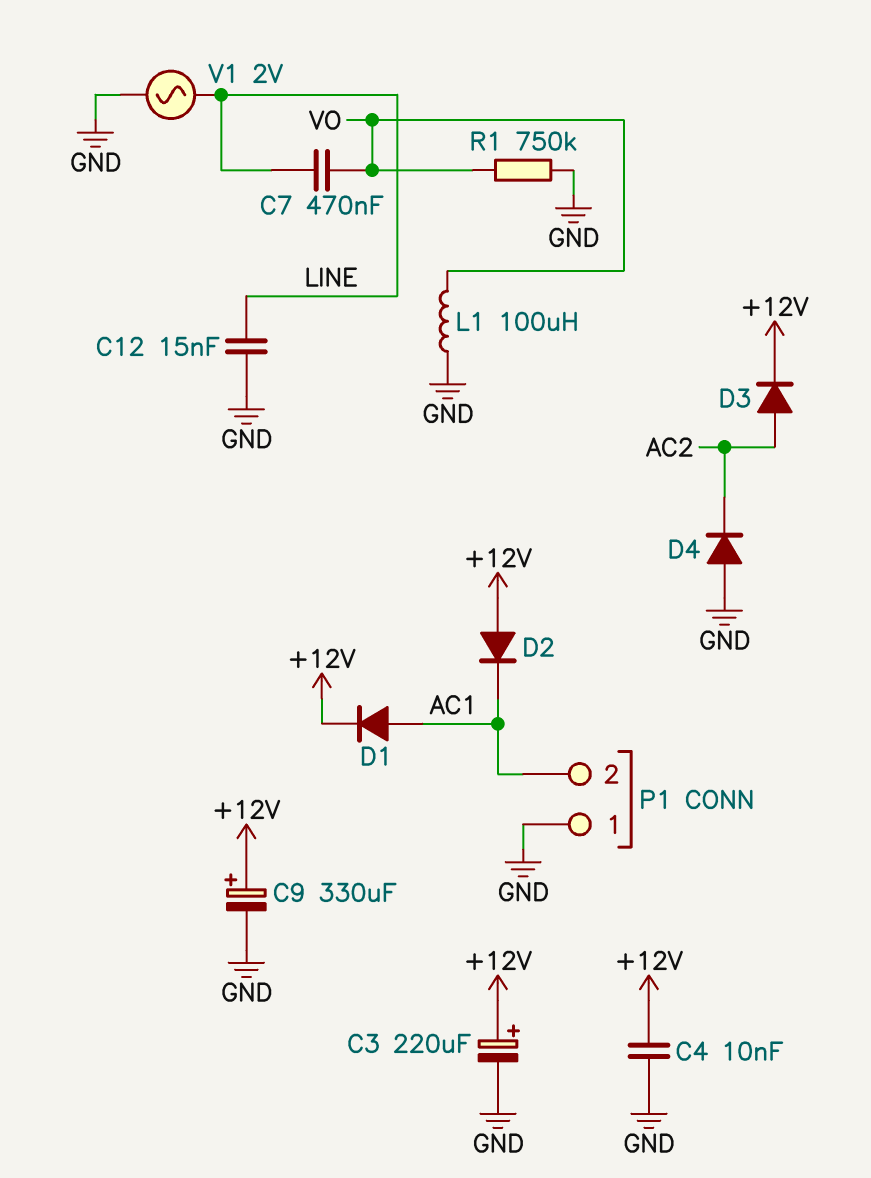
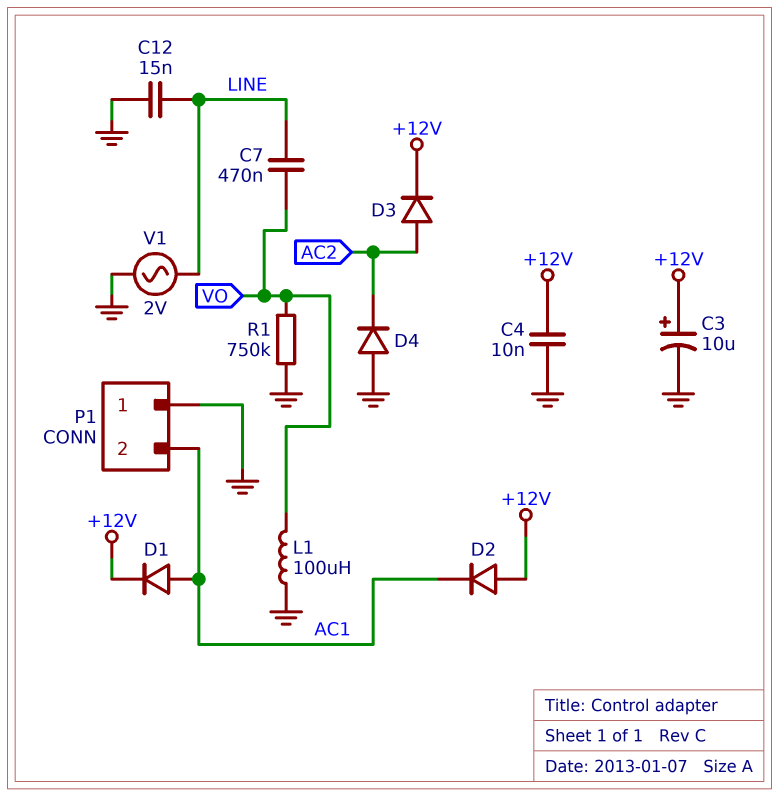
C3: 220uF (plus +12V, minus GND) -> 10uF (plus +12V, minus GND)
C9: 330uF (plus +12V, minus GND) -> none

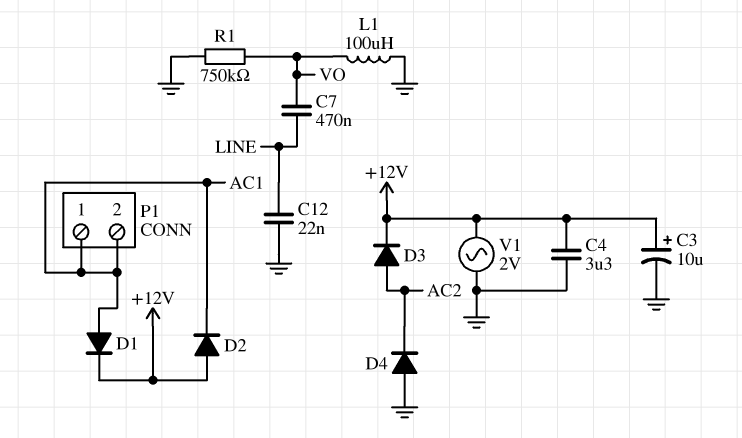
C4: 10nF (+12V, GND) -> 3.3uF (+12V, GND)
C12: 15nF (GND, LINE) -> 22nF (GND, LINE)
P1 pin 1: GND -> AC1
V1: AC 2V (GND, LINE) -> AC 2V (+12V, GND)

